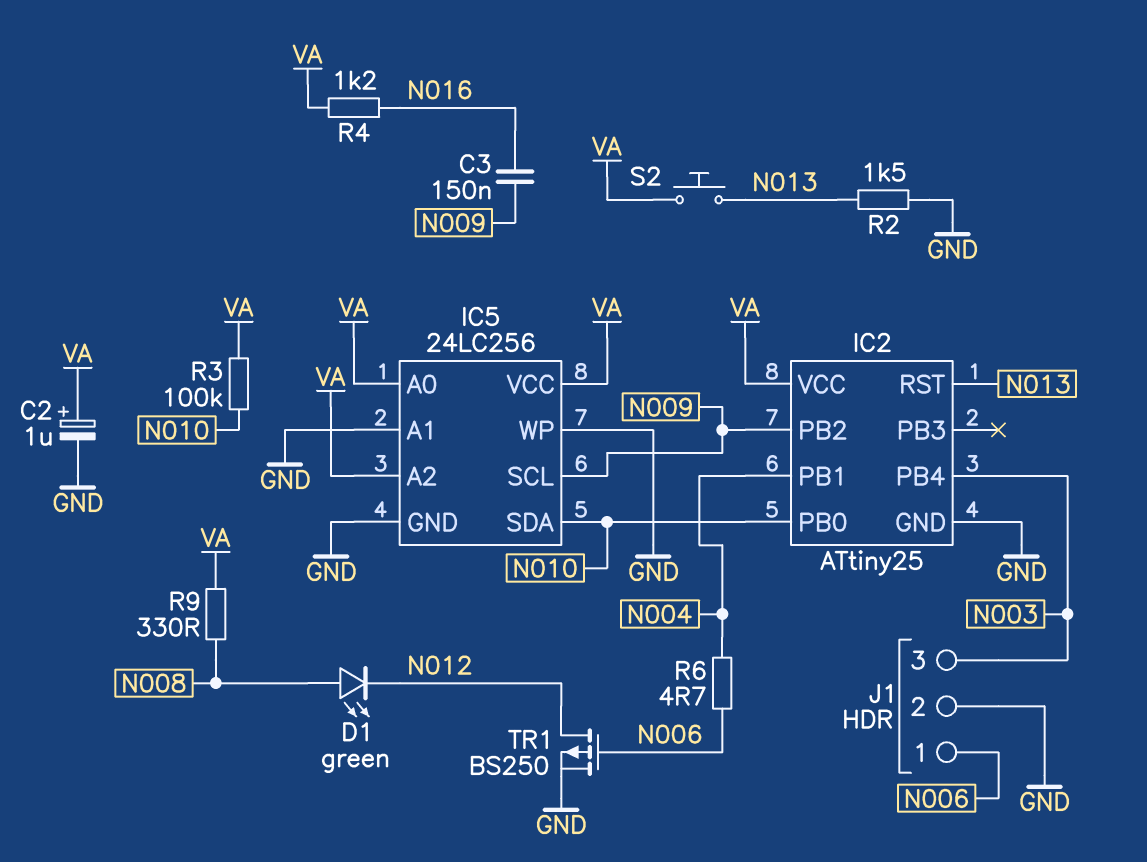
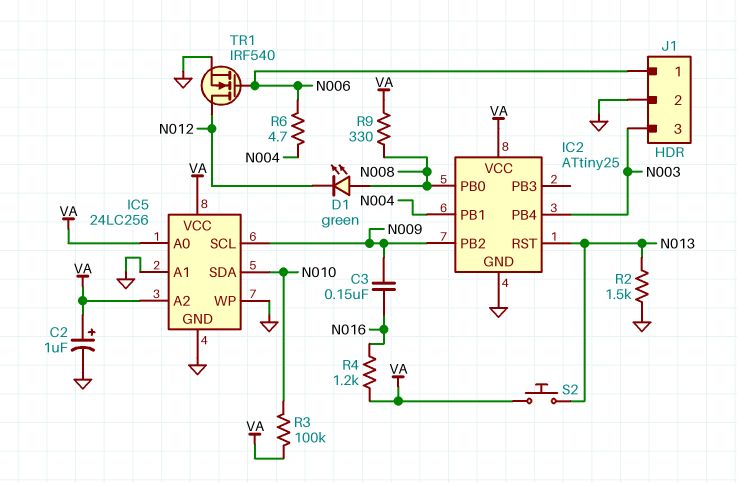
IC2 pin PB0: N010 -> N008
TR1: PMOS BS250 (G N006, D N012, S GND) -> NMOS IRF540 (G N006, D N012, S GND)

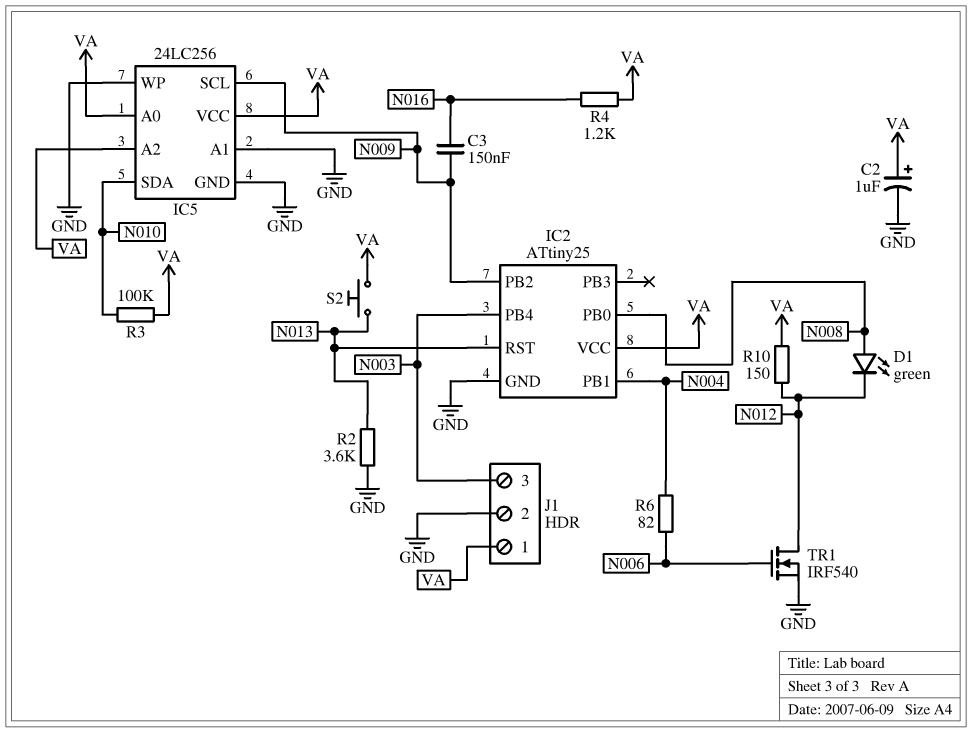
J1 pin 1: N006 -> VA
R2: 1.5k (GND, N013) -> 3.6k (GND, N013)
R6: 4.7 (N004, N006) -> 82 (N004, N006)
R9: 330 (N008, VA) -> none
R10: none -> 150 (N012, VA)

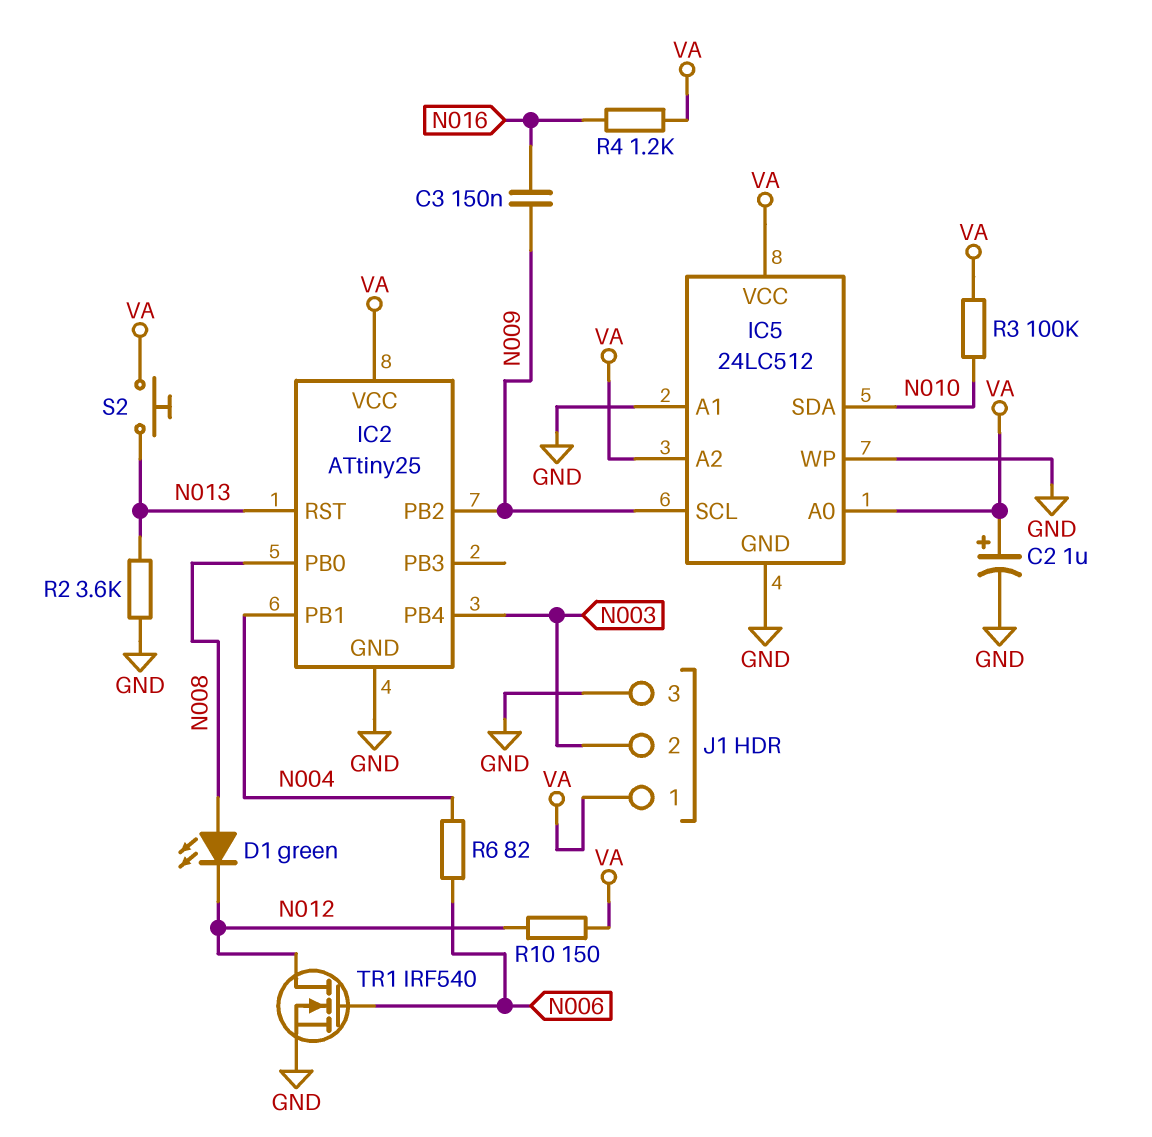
IC5: 24LC256 -> 24LC512
J1 pin 2: GND -> N003
J1 pin 3: N003 -> GND

